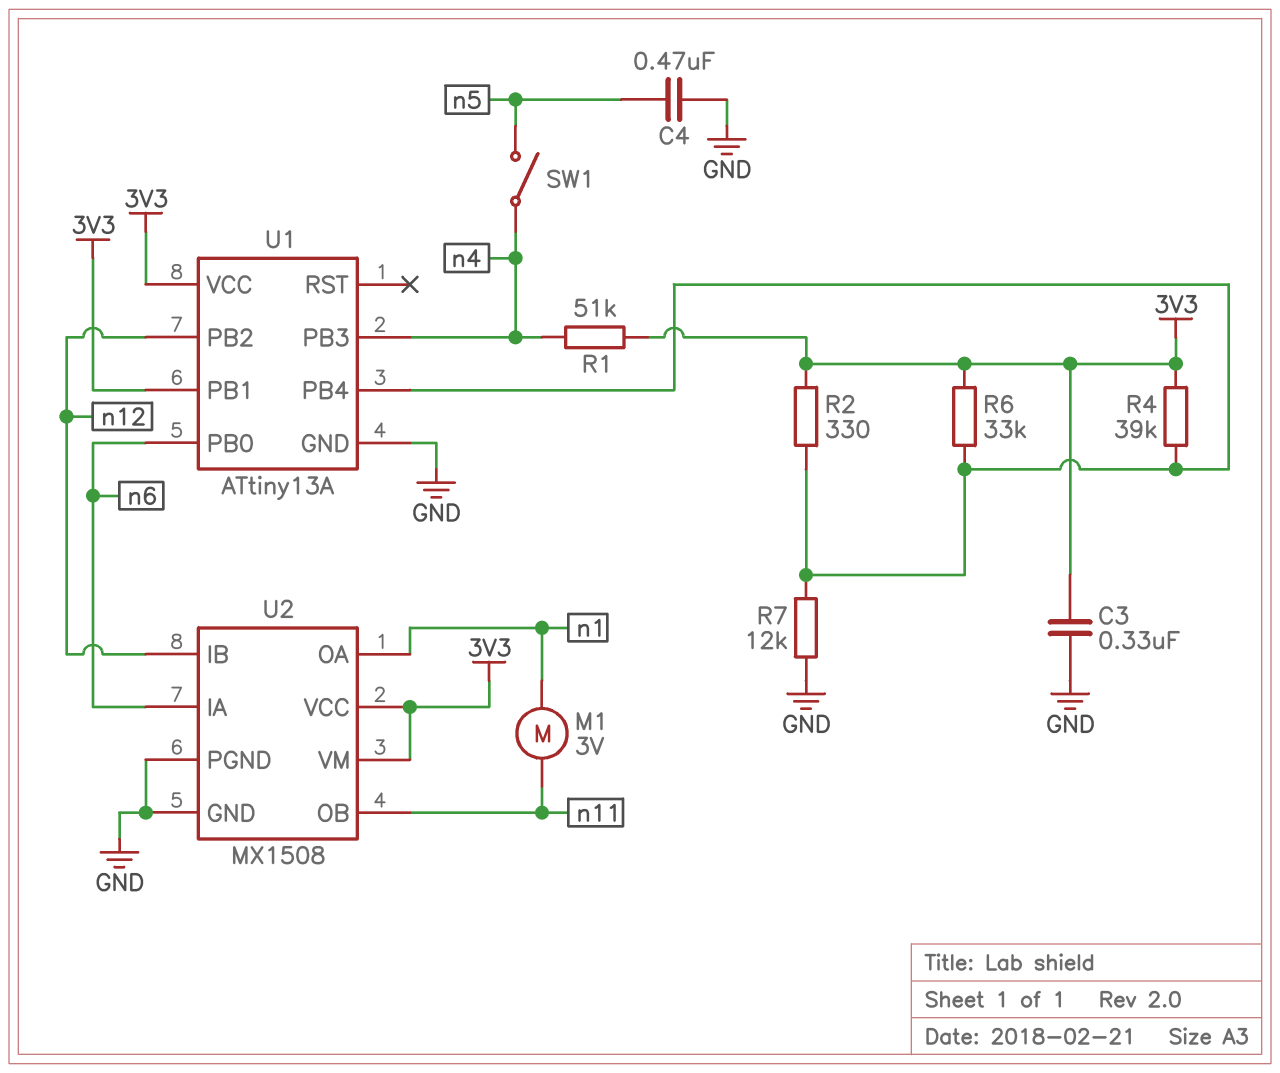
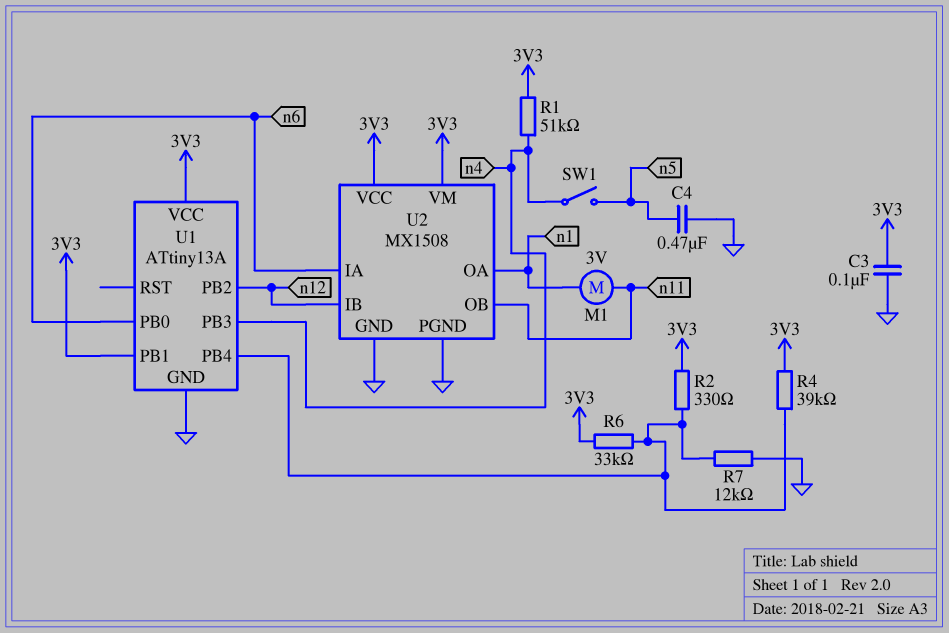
C3: 330nF (3V3, GND) -> 100nF (3V3, GND)

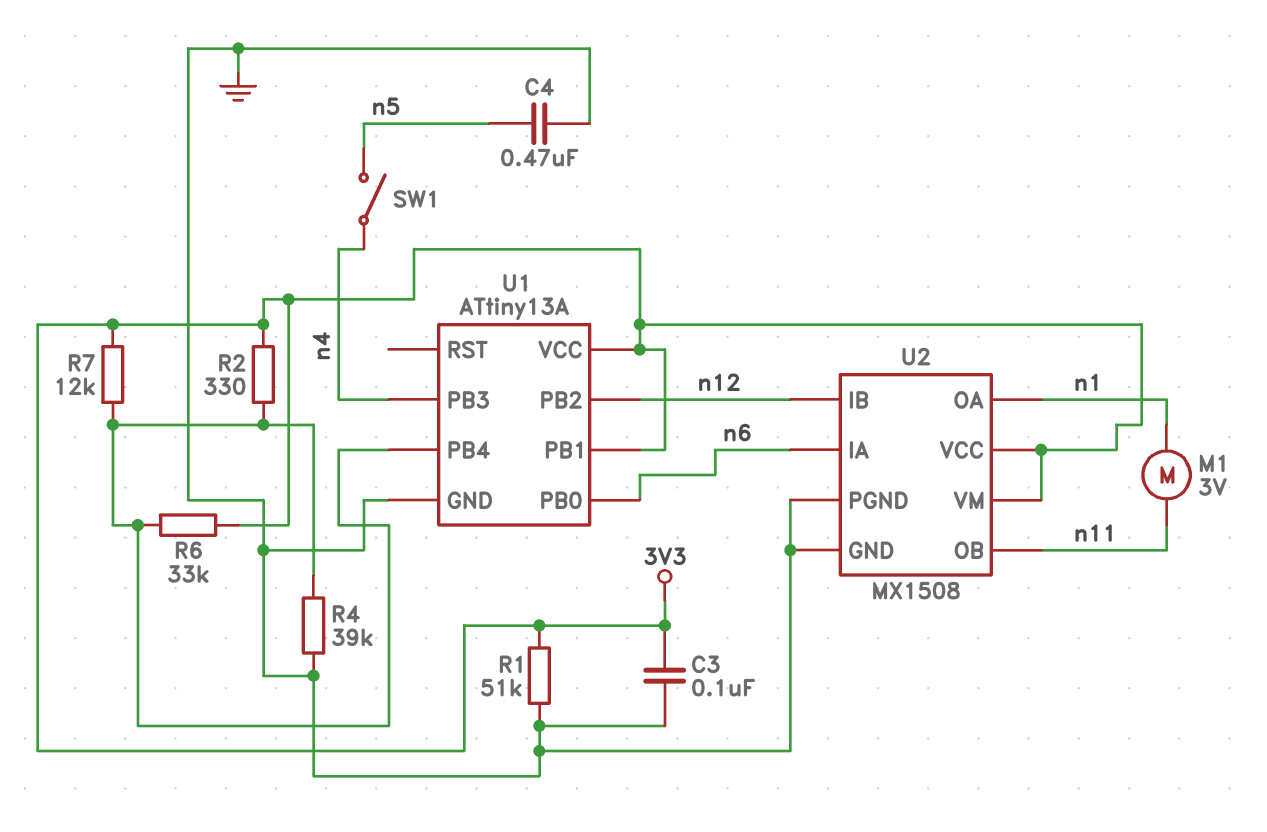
R1: 51k (3V3, n4) -> 51k (3V3, GND)
R4: 39k (3V3, U1/PB4) -> 39k (GND, U1/PB4)
R7: 12k (GND, U1/PB4) -> 12k (3V3, U1/PB4)

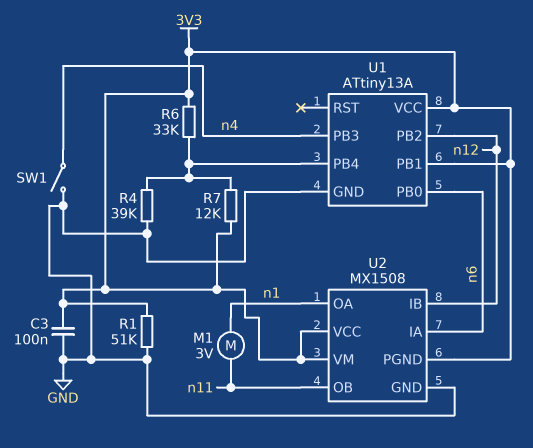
C4: 470nF (GND, n5) -> none
R2: 330 (3V3, U1/PB4) -> none
SW1: switch (n4, n5) -> switch (GND, n4)
U2 pin PGND: GND -> 3V3

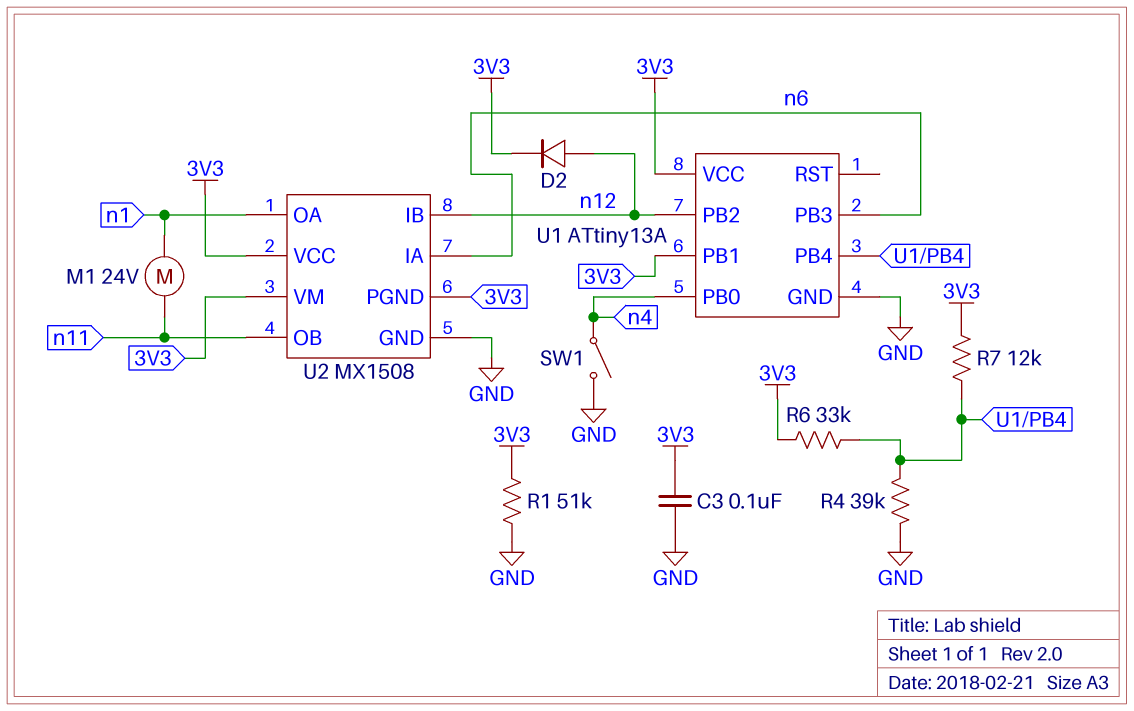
D2: none -> diode (A n12, K 3V3)
M1: motor 3V (n1, n11) -> motor 24V (n1, n11)
U1 pin PB0: n6 -> n4
U1 pin PB3: n4 -> n6

